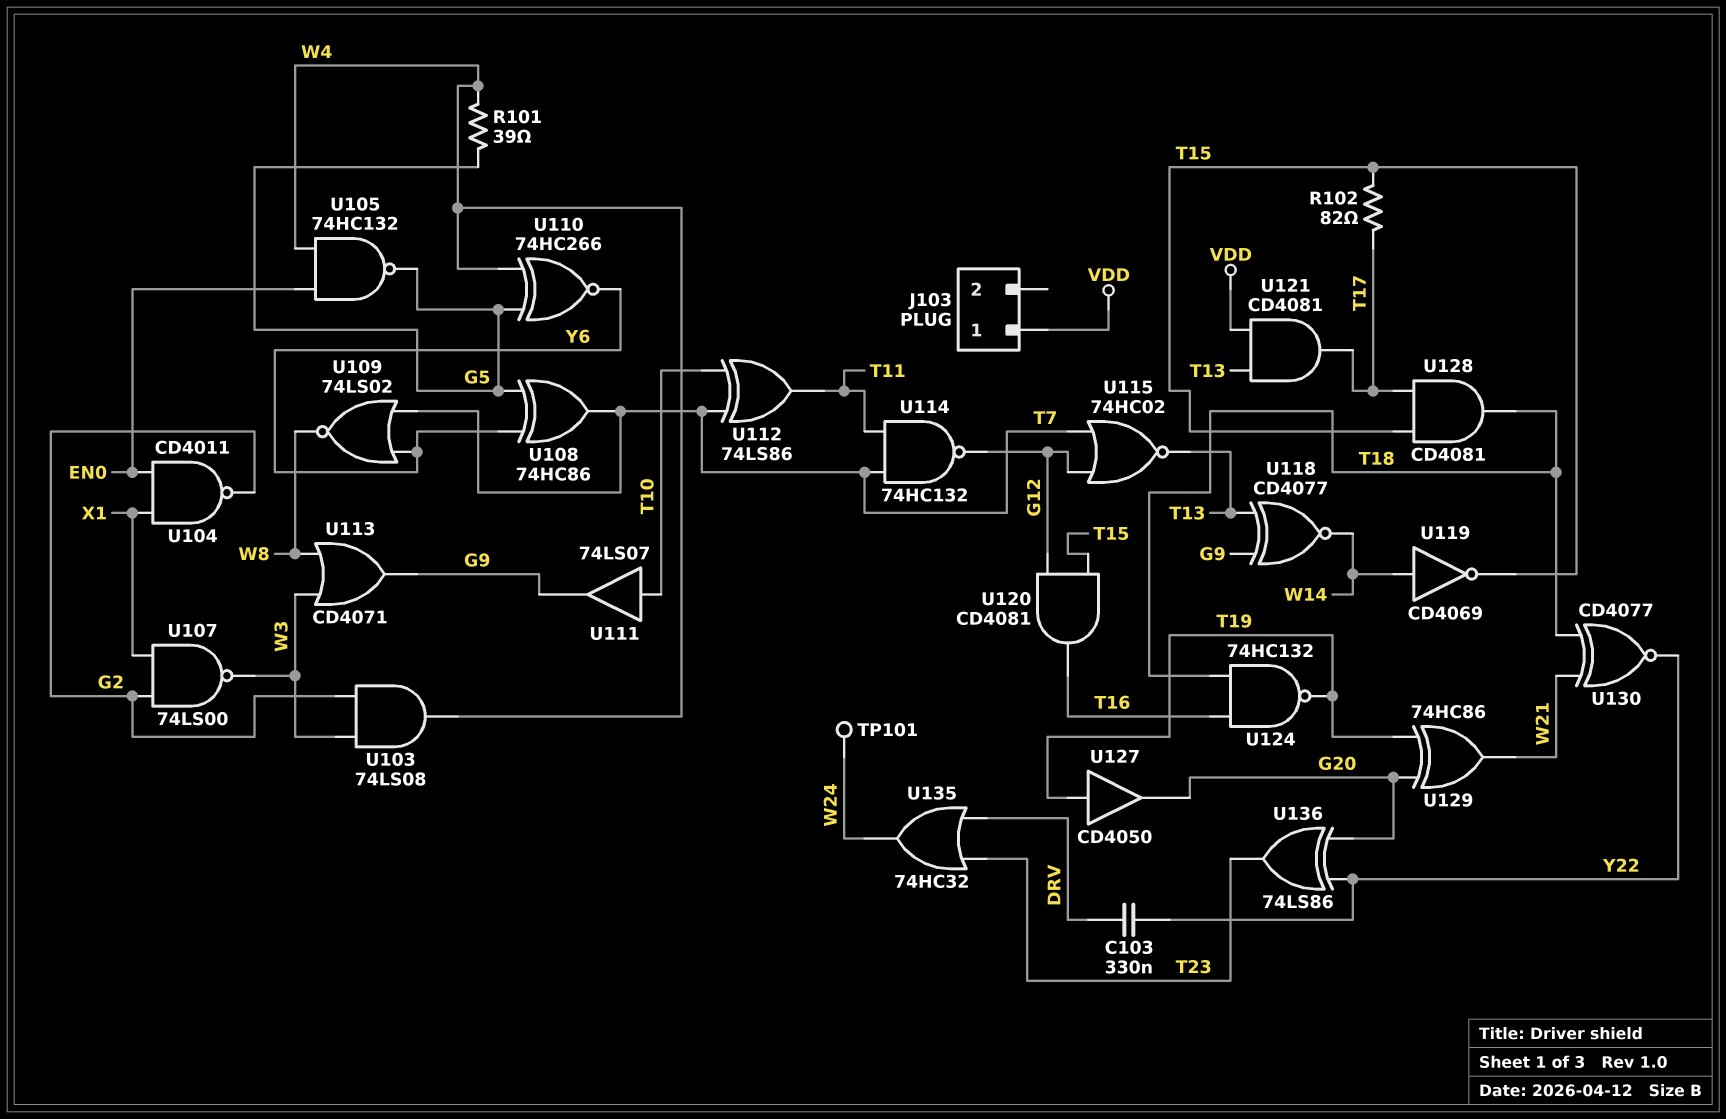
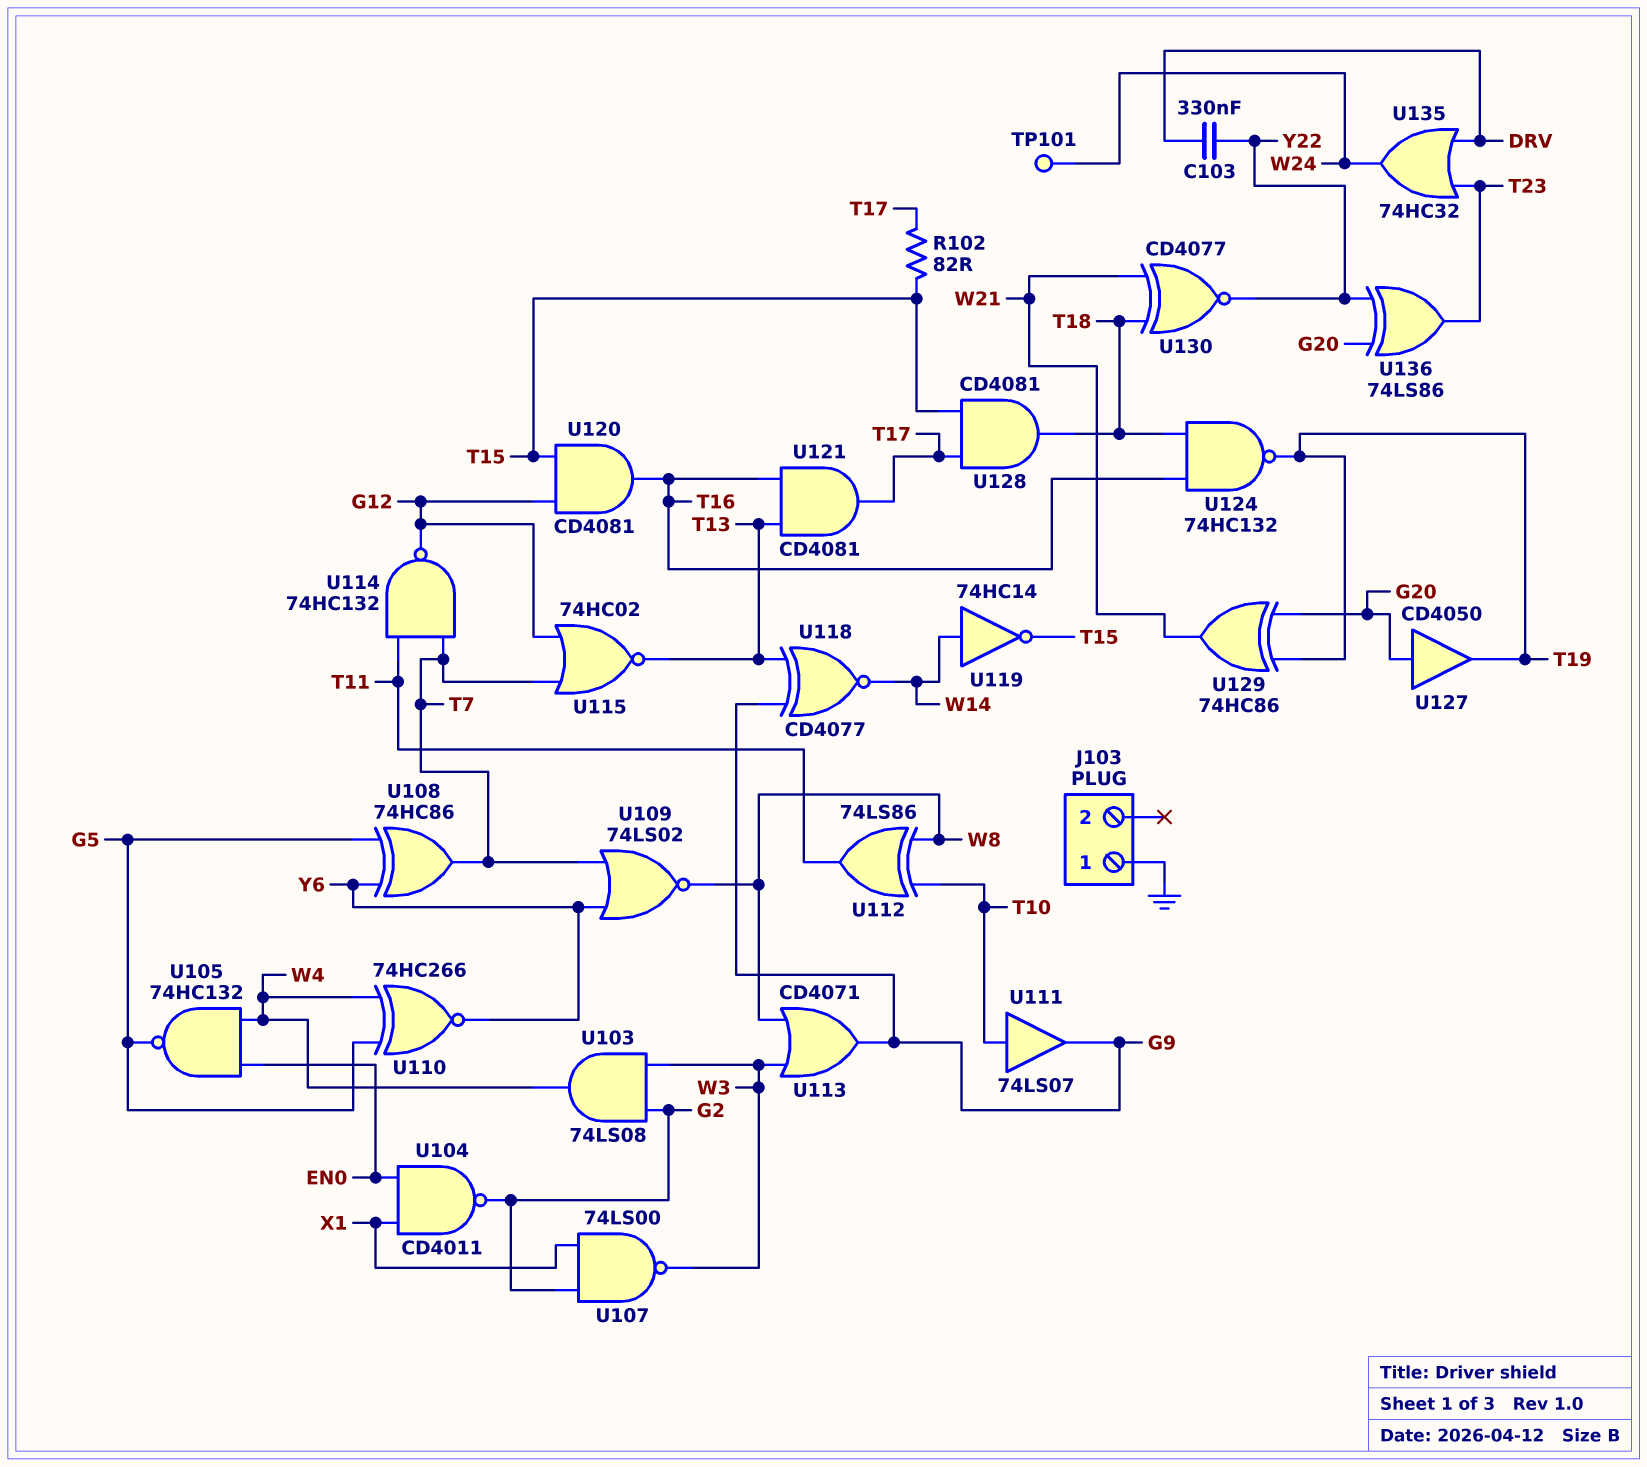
J103 pin 1: VDD -> GND
R101: 39 (G5, W4) -> none
U112: XOR 74LS86 (in T7, in T10, out T11) -> XOR 74LS86 (in T10, in W8, out T11)
U119: NOT CD4069 (in W14, out T15) -> NOT 74HC14 (in W14, out T15)
U121: AND CD4081 (in T13, in VDD, out T17) -> AND CD4081 (in T13, in T16, out T17)
U127: buffer CD4050 (in T19, out G20) -> buffer CD4050 (in G20, out T19)

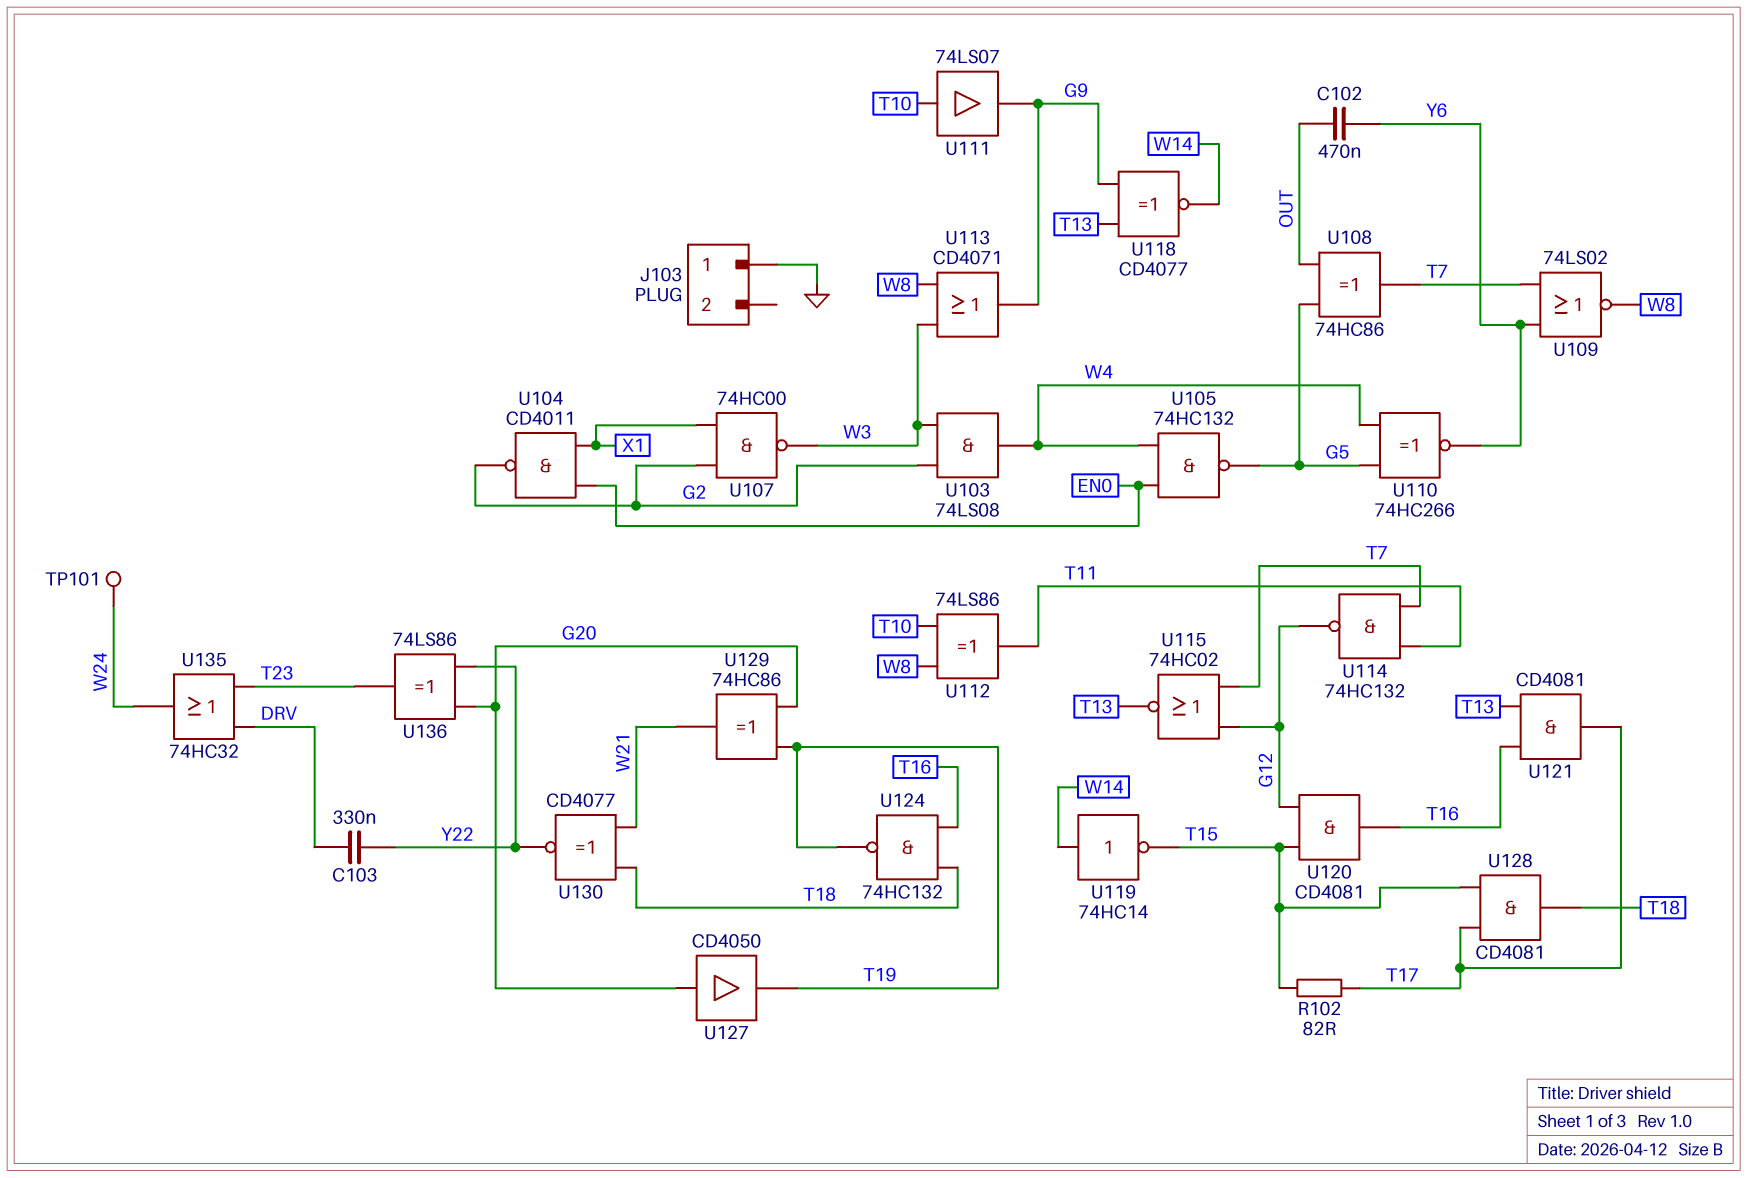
C102: none -> 470nF (OUT, Y6)
U107: NAND 74LS00 (in G2, in X1, out W3) -> NAND 74HC00 (in G2, in X1, out W3)
U108: XOR 74HC86 (in G5, in Y6, out T7) -> XOR 74HC86 (in G5, in OUT, out T7)

